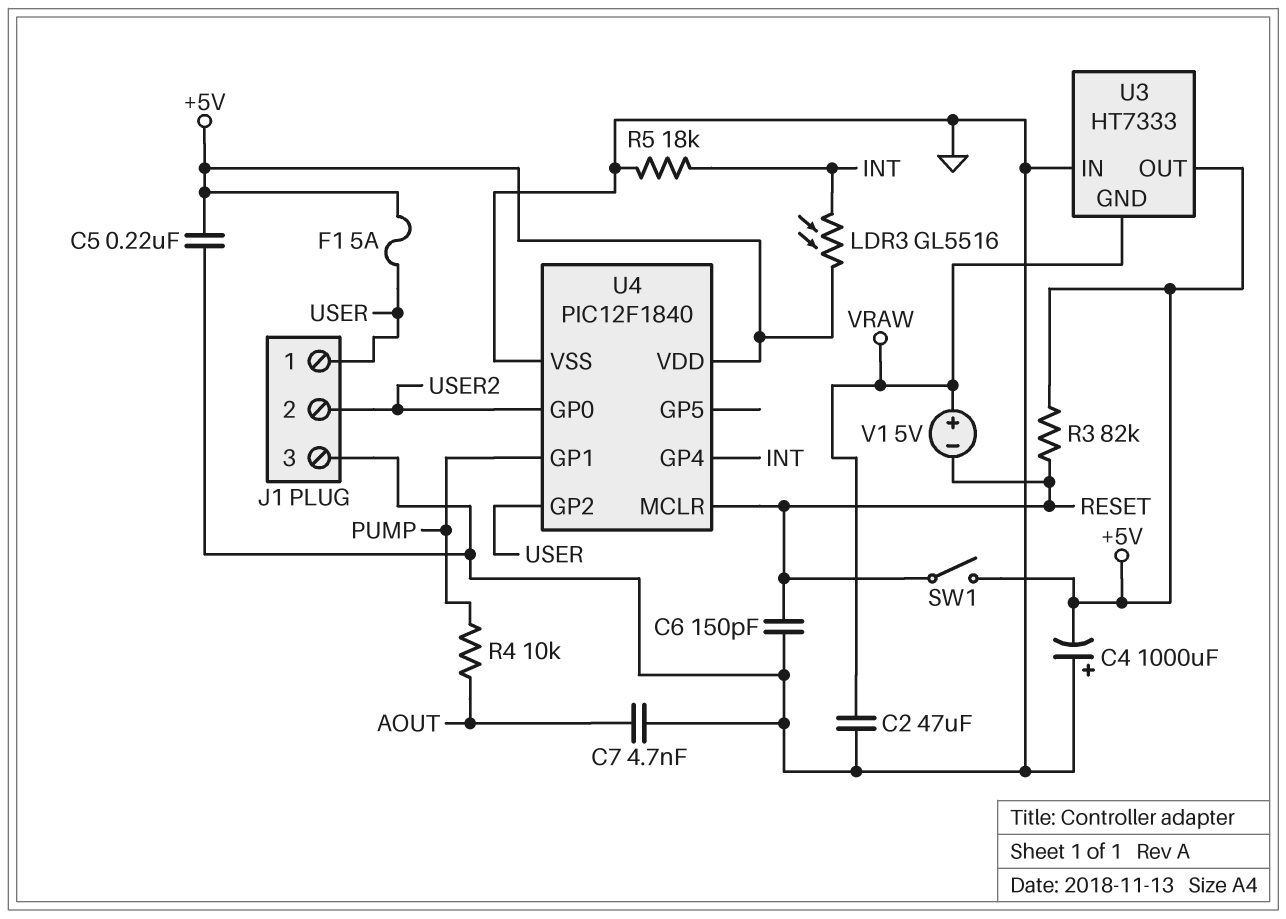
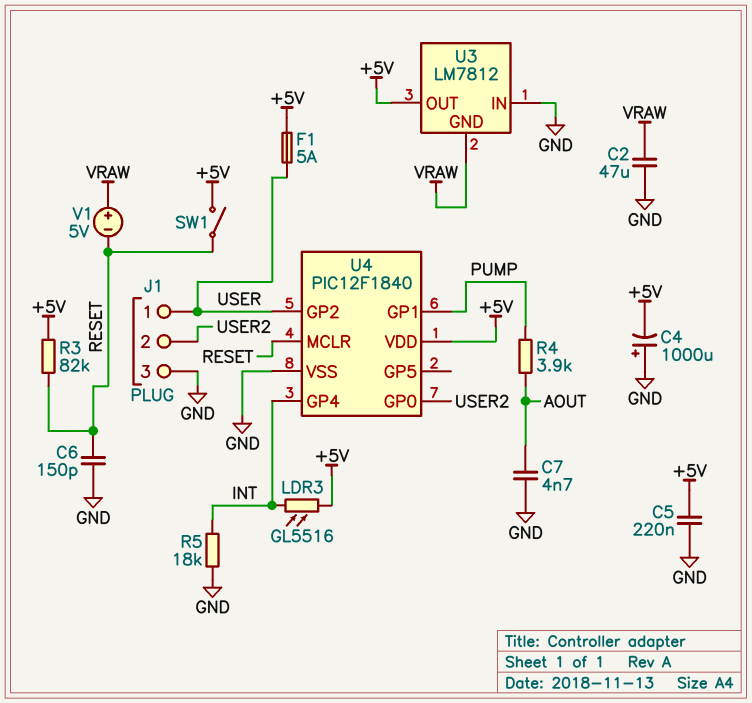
R4: 10k (AOUT, PUMP) -> 3.9k (AOUT, PUMP)
U3: HT7333 -> LM7812

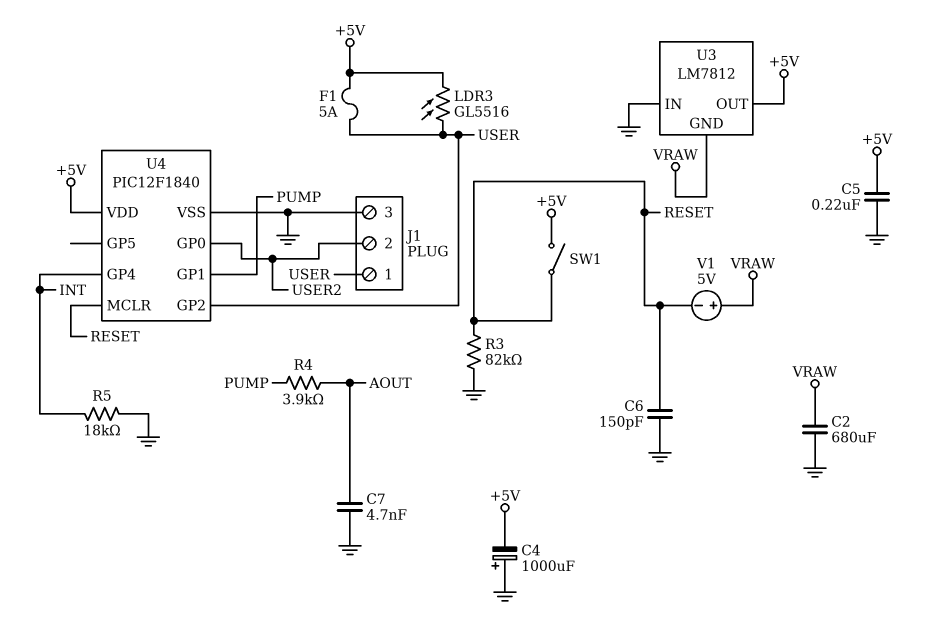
C2: 47uF (GND, VRAW) -> 680uF (GND, VRAW)
LDR3: GL5516 (+5V, INT) -> GL5516 (+5V, USER)
R3: 82k (+5V, RESET) -> 82k (GND, RESET)

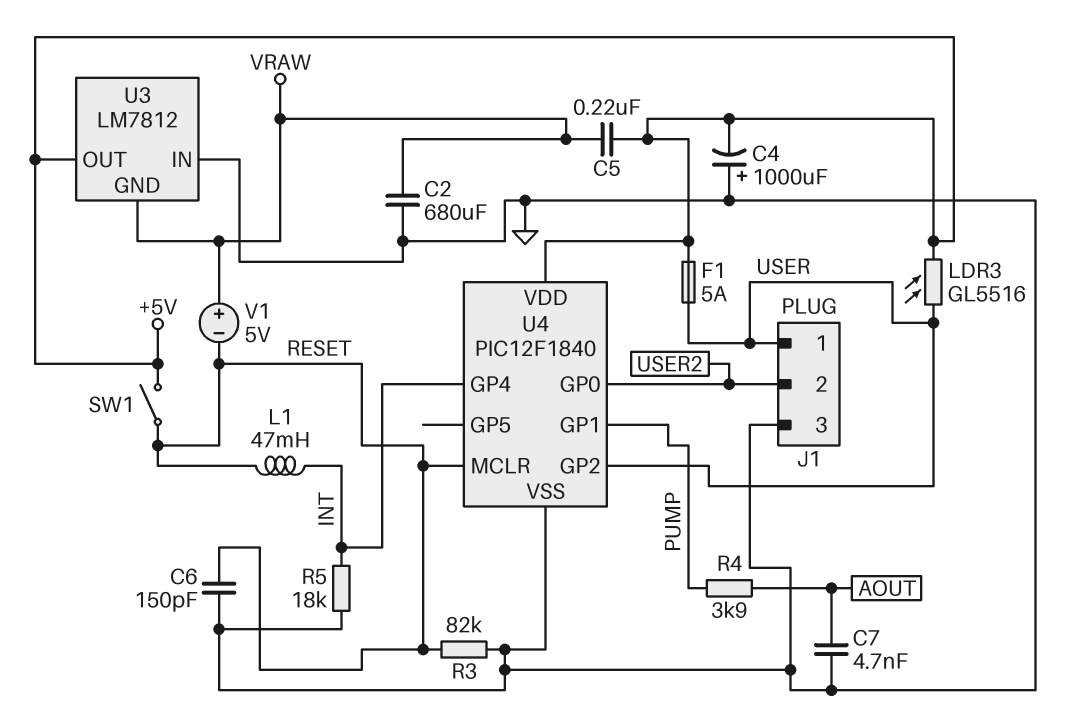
C5: 220nF (+5V, GND) -> 220nF (+5V, VRAW)
L1: none -> 47mH (INT, RESET)

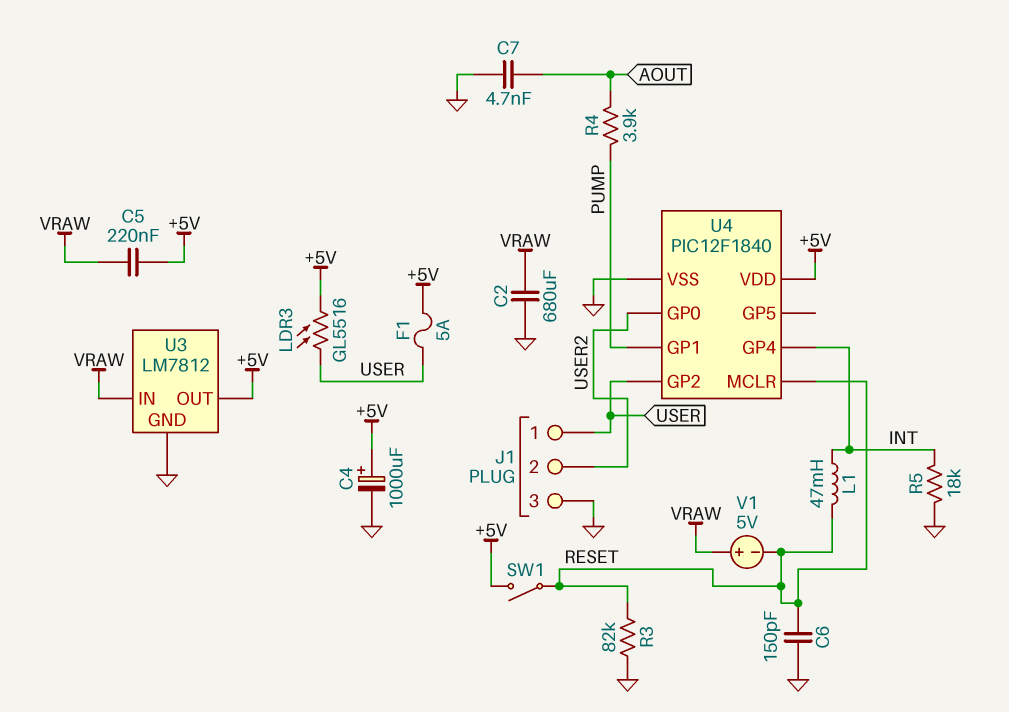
C4: 1000uF (plus GND, minus +5V) -> 1000uF (plus +5V, minus GND)
U3 pin GND: VRAW -> GND
U3 pin IN: GND -> VRAW

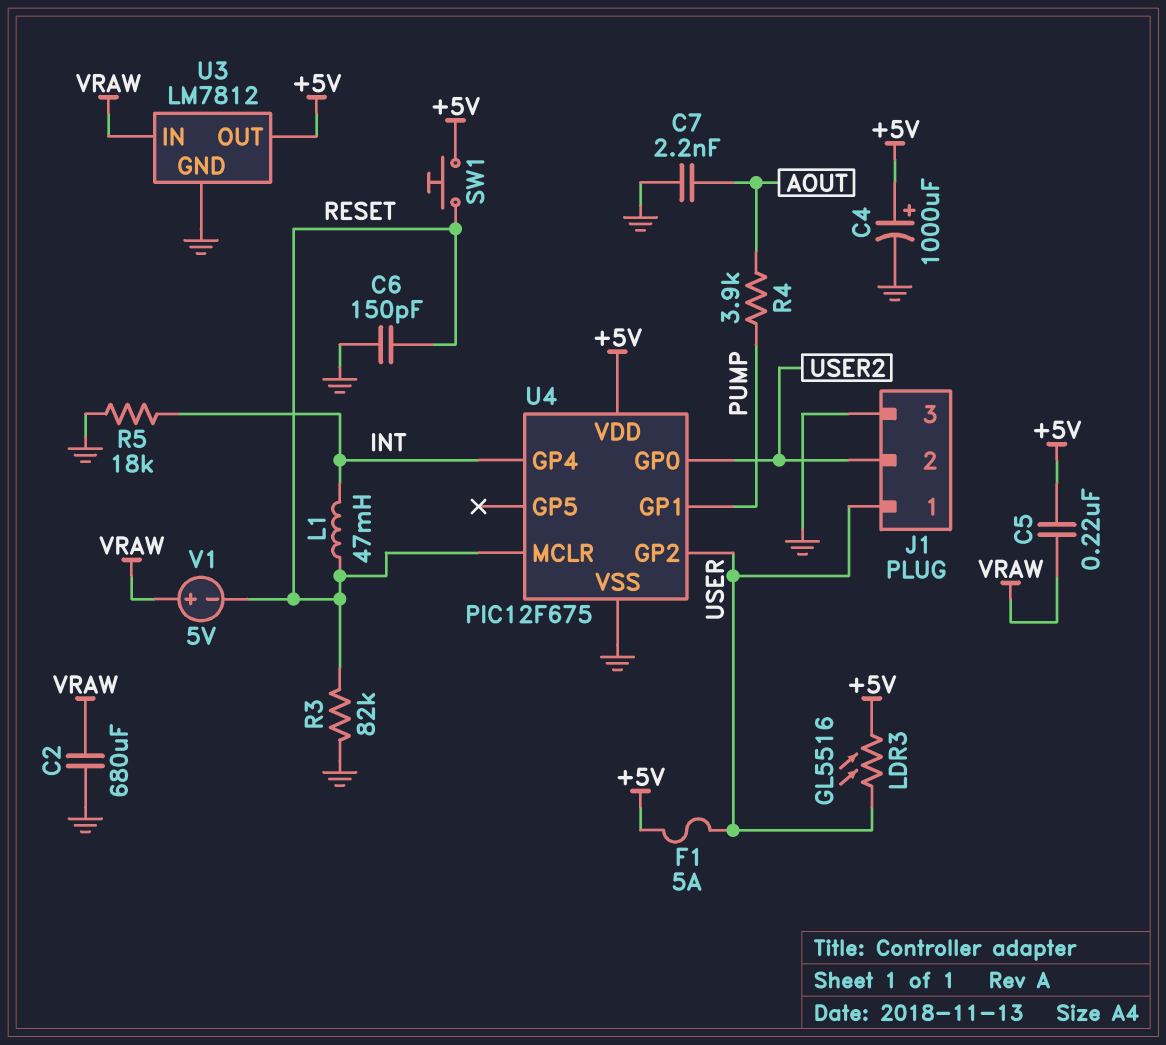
C7: 4.7nF (AOUT, GND) -> 2.2nF (AOUT, GND)
SW1: switch (+5V, RESET) -> button (+5V, RESET)
U4: PIC12F1840 -> PIC12F675

